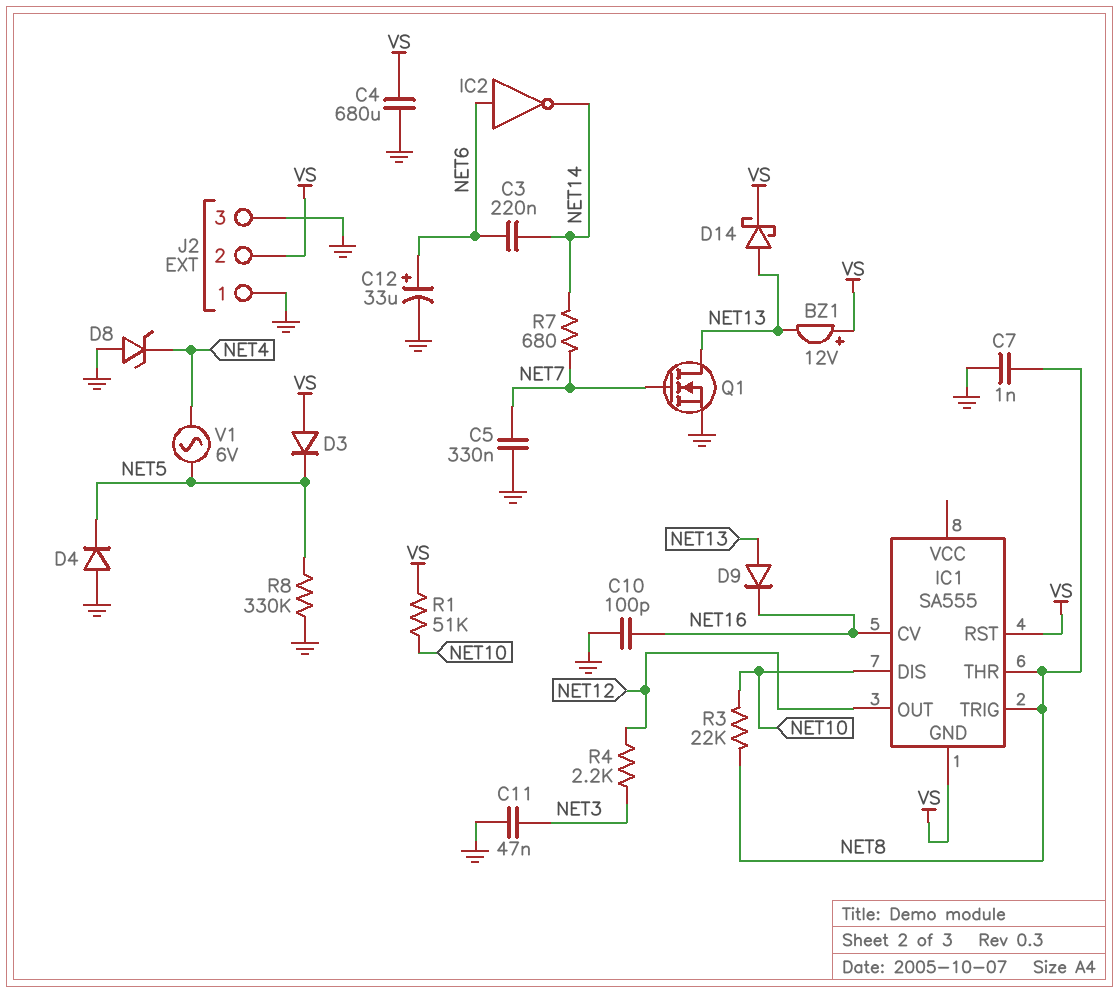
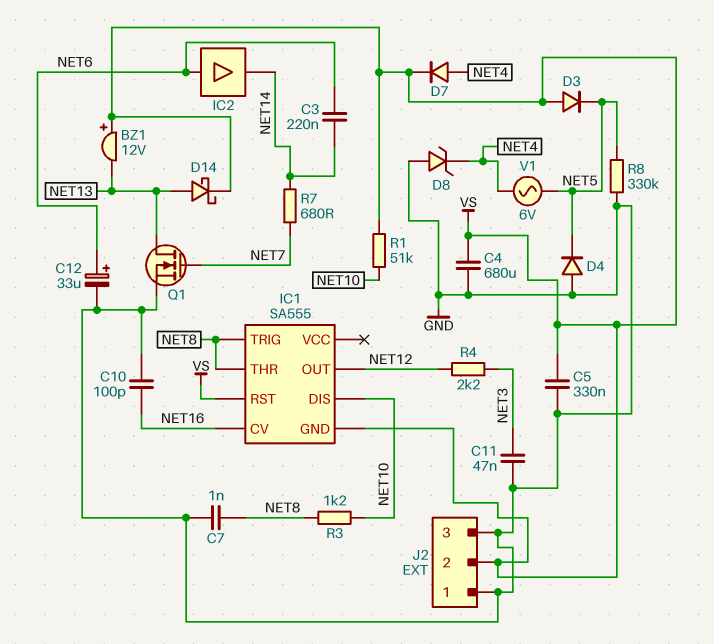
C5: 330nF (GND, NET7) -> 330nF (GND, VS)
D7: none -> diode (A NET4, K VS)
D9: diode (A NET13, K NET16) -> none
IC2: NOT (in NET6, out NET14) -> buffer (in NET6, out NET14)
R3: 22k (NET8, NET10) -> 1.2k (NET8, NET10)

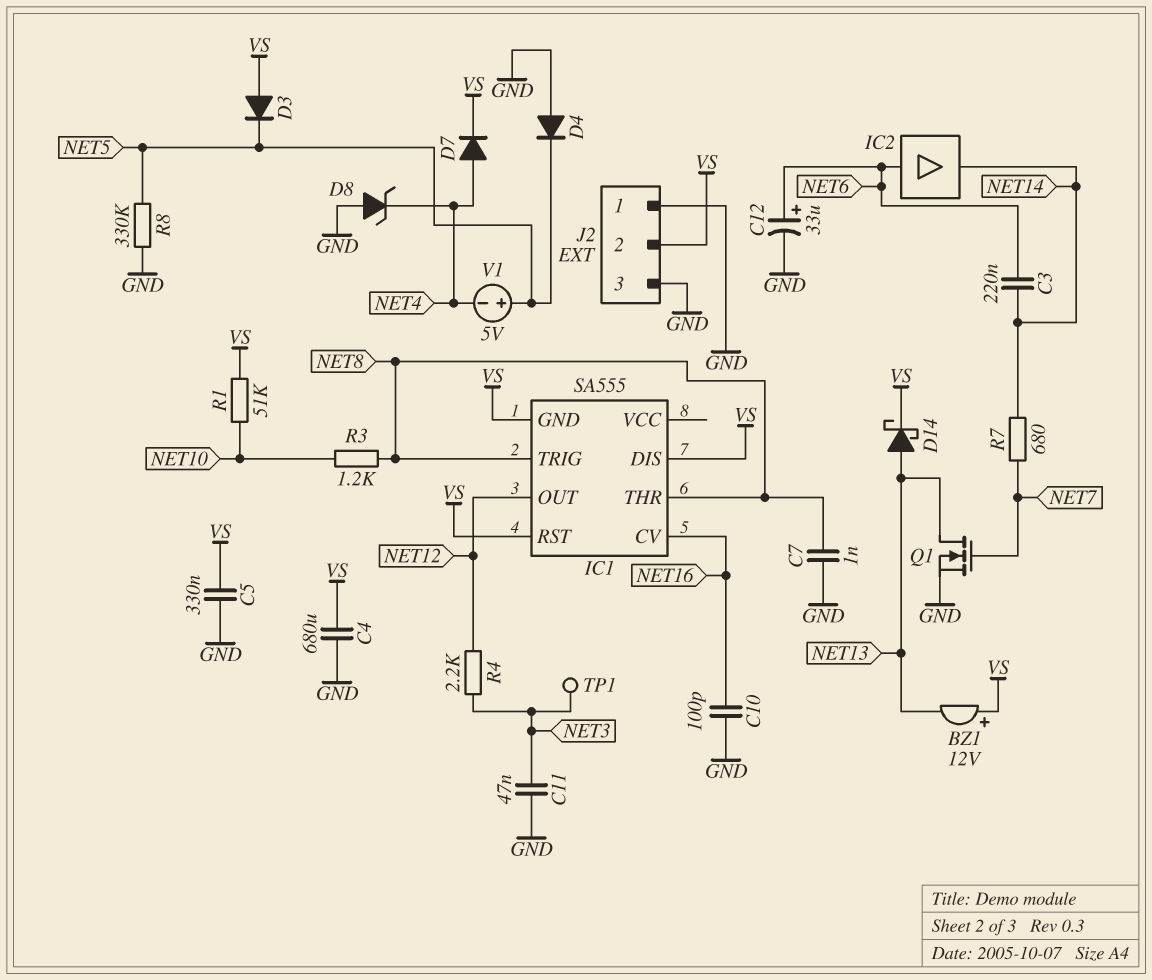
IC1 pin DIS: NET10 -> VS
TP1: none -> test point (NET3)
V1: AC 6V (NET4, NET5) -> 5V (plus NET5, minus NET4)

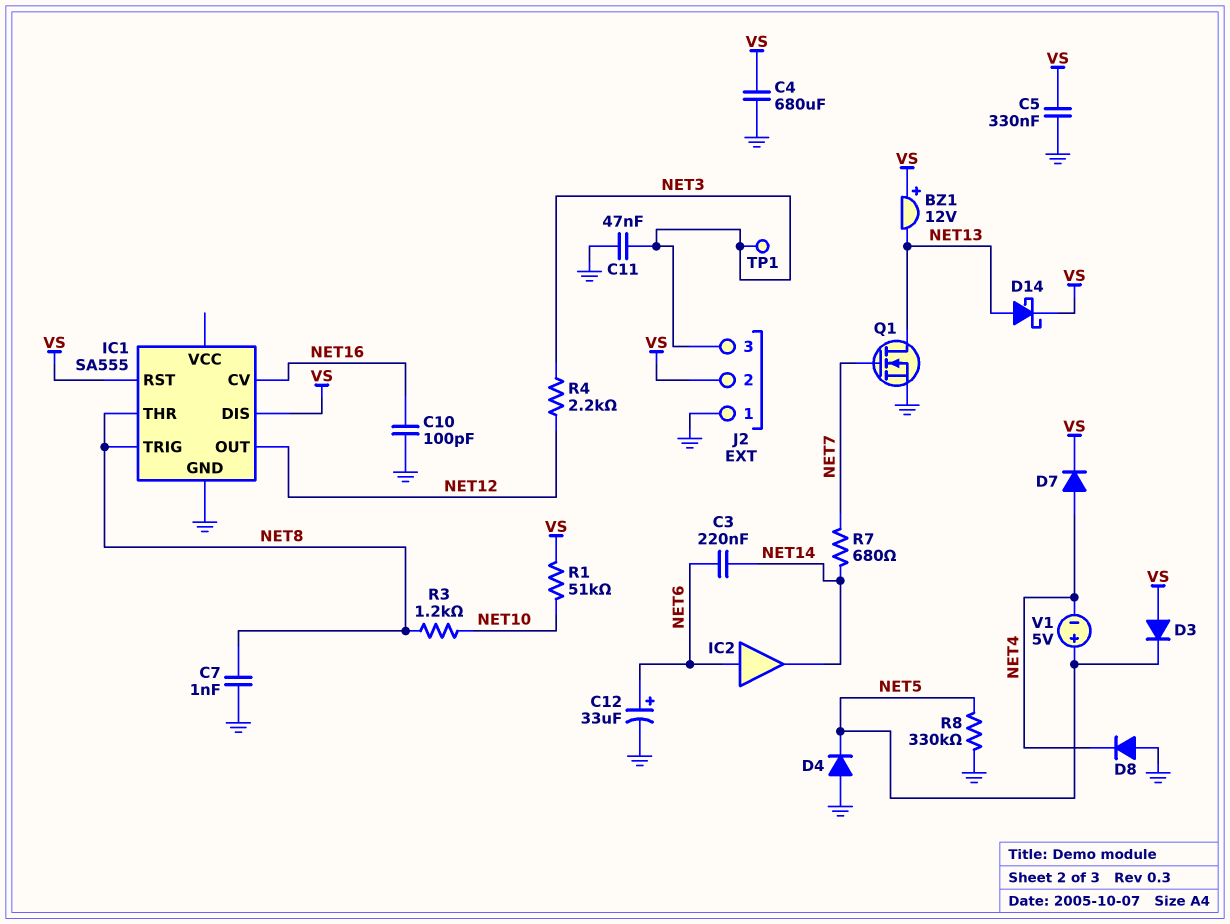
D8: zener (A GND, K NET4) -> diode (A GND, K NET4)
IC1 pin GND: VS -> GND
J2 pin 3: GND -> NET3

